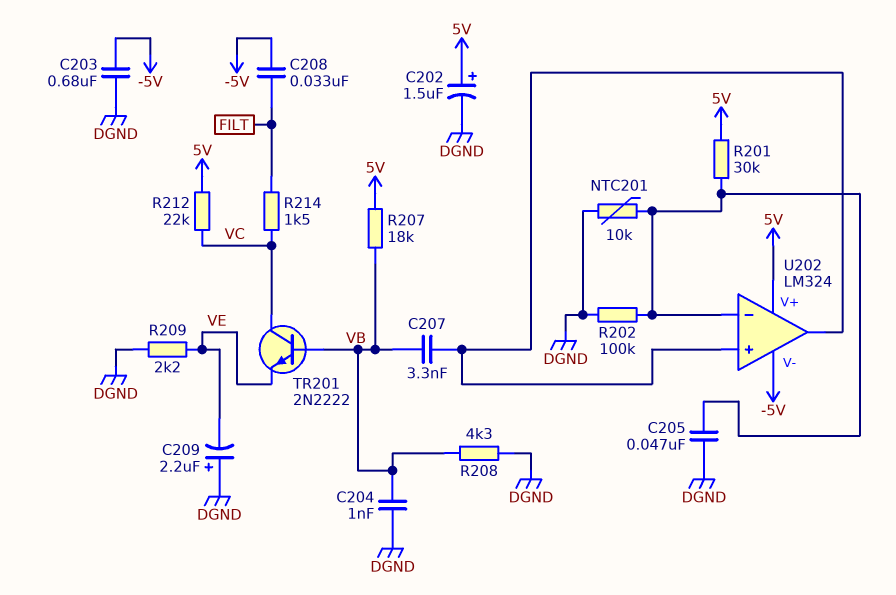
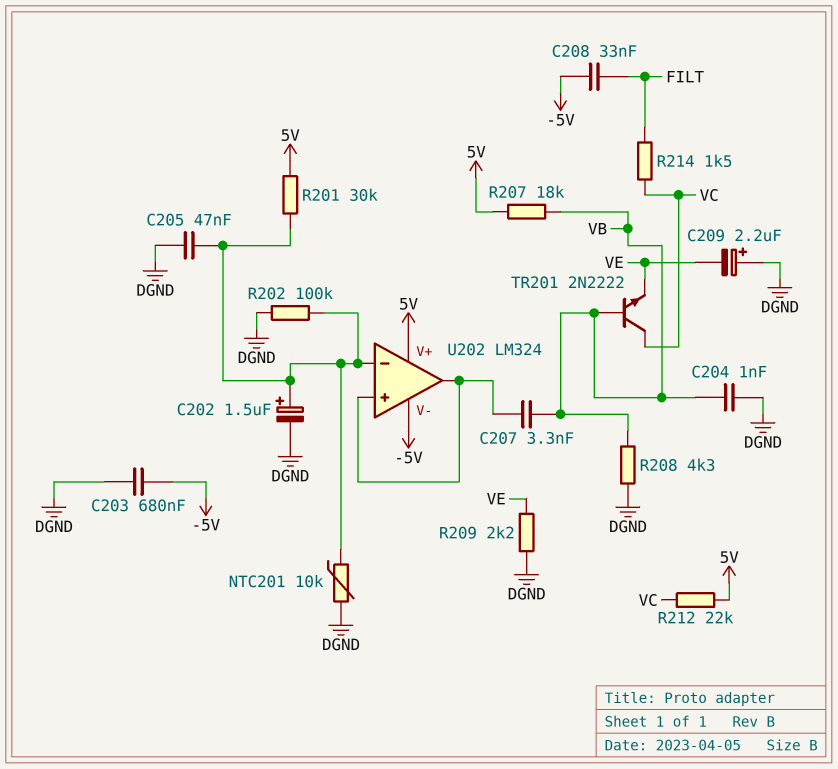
C202: 1.5uF (plus 5V, minus DGND) -> 1.5uF (plus U202/in-, minus DGND)

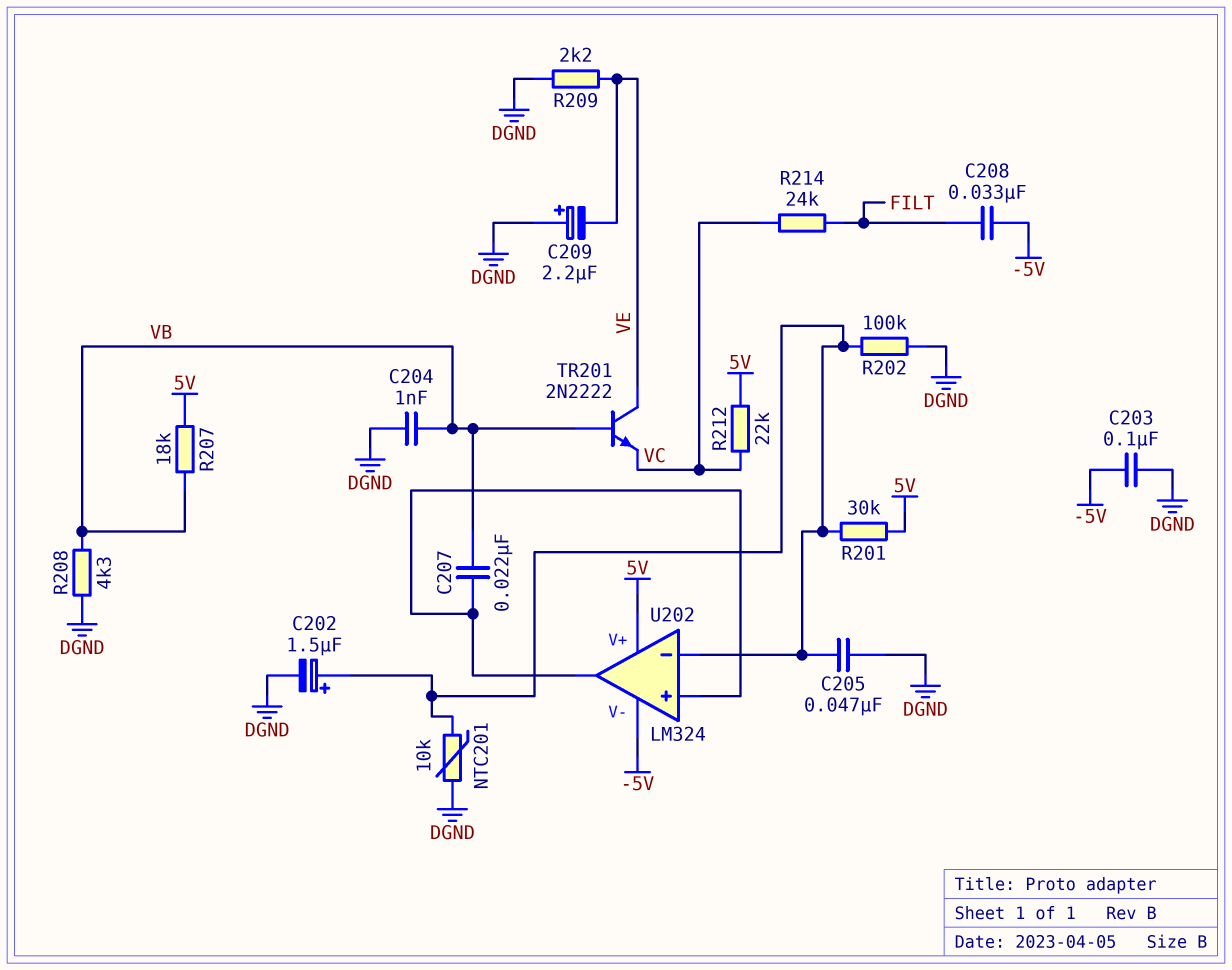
C203: 680nF (-5V, DGND) -> 100nF (-5V, DGND)
C207: 3.3nF (U202/in+, VB) -> 22nF (U202/in+, VB)
R214: 1.5k (FILT, VC) -> 24k (FILT, VC)
TR201: NPN 2N2222 (B VB, C VC, E VE) -> NPN 2N2222 (B VB, C VE, E VC)

